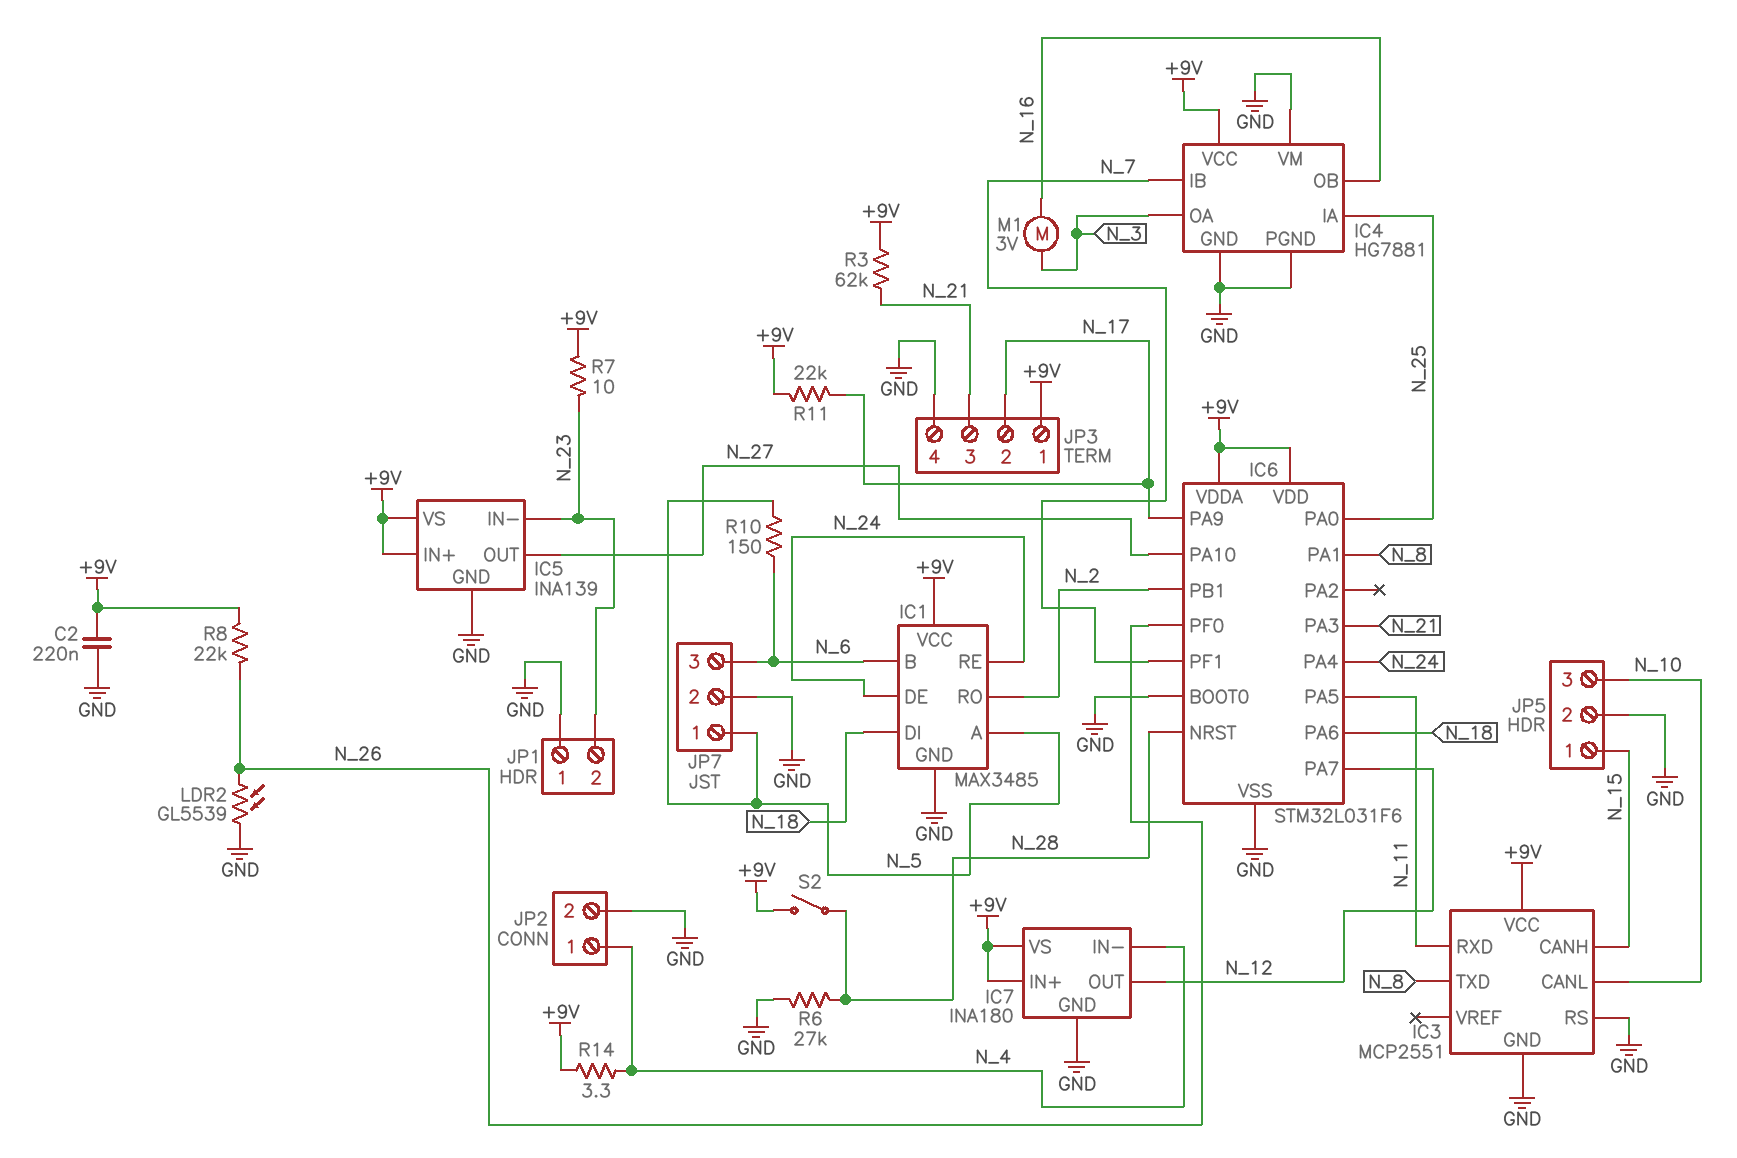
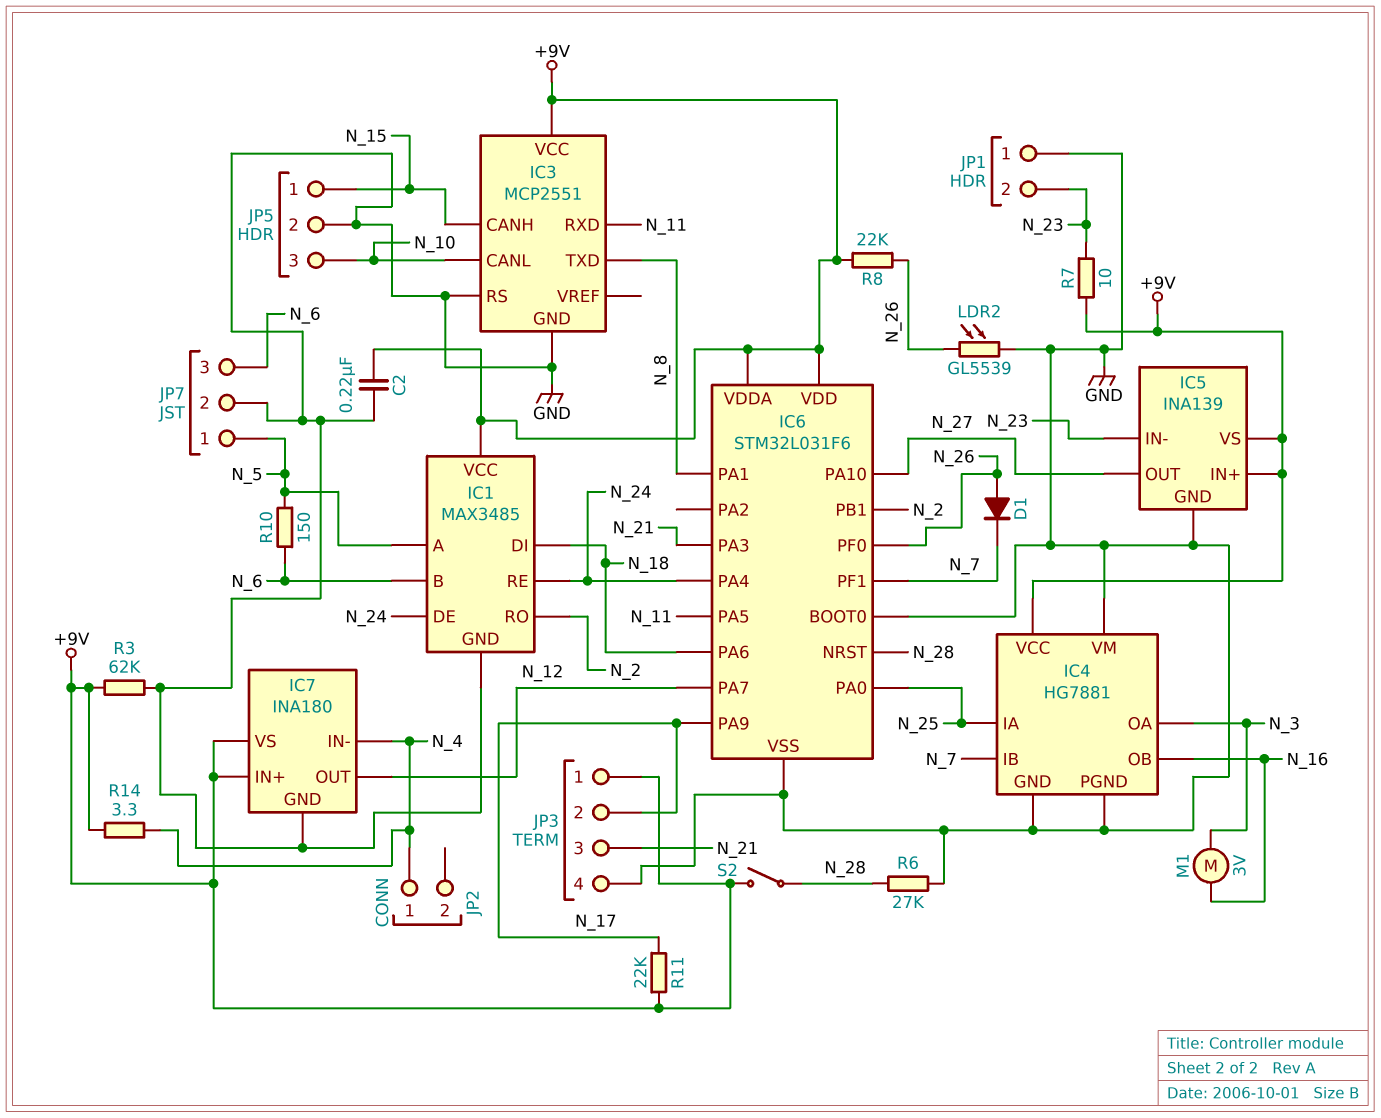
D1: none -> diode (A N_26, K N_7)
JP2 pin 2: GND -> none
R3: 62k (+9V, N_21) -> 62k (+9V, GND)

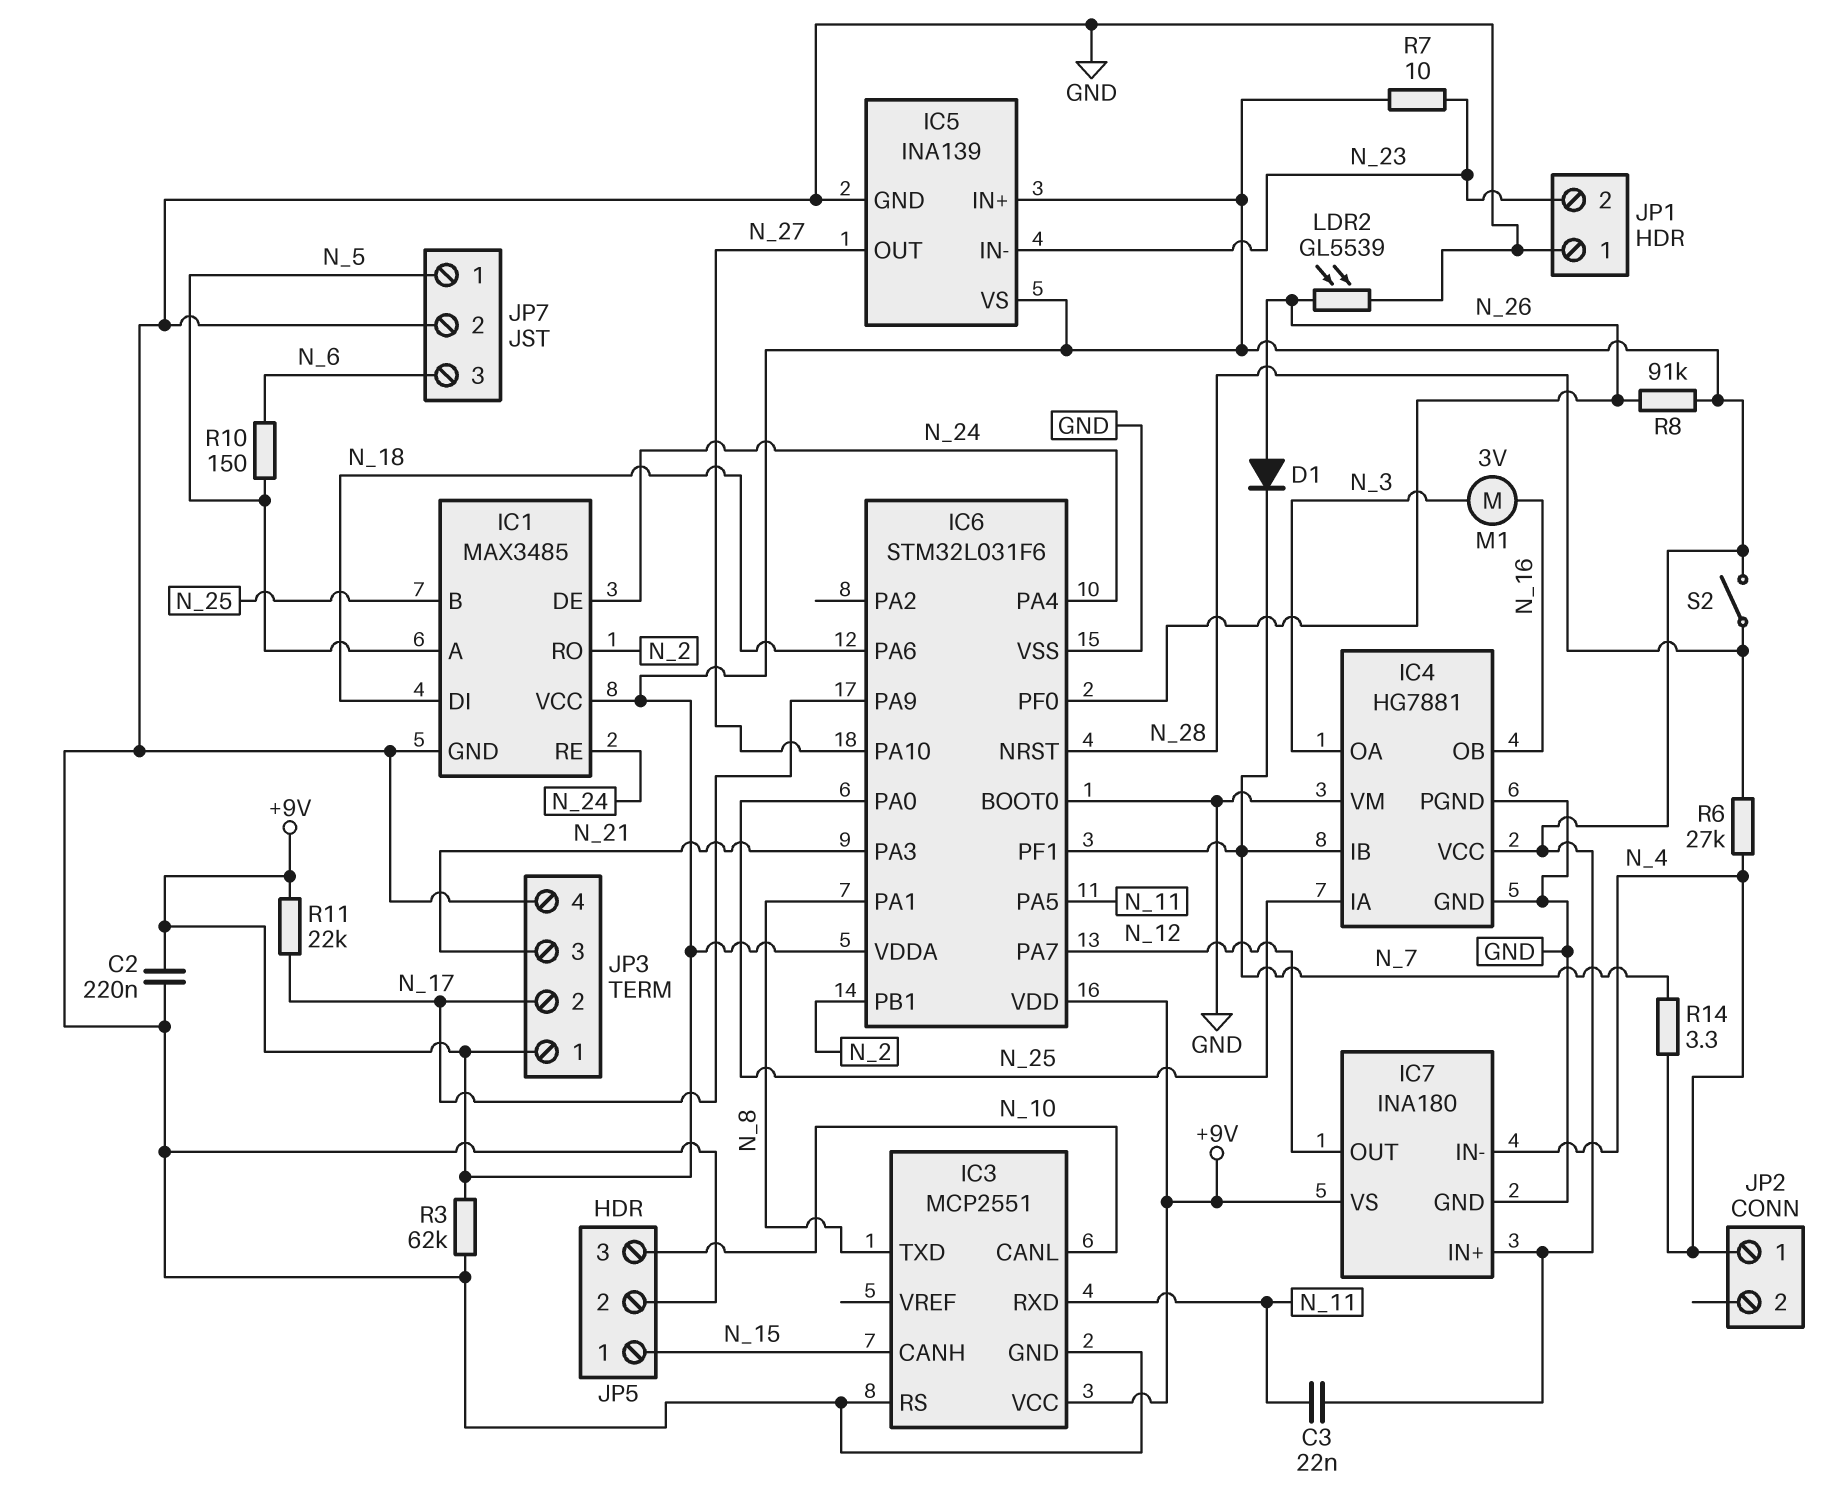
C3: none -> 22nF (+9V, N_11)
IC1 pin B: N_6 -> N_25
R6: 27k (GND, N_28) -> 27k (N_4, N_28)
R8: 22k (+9V, N_26) -> 91k (+9V, N_26)
R14: 3.3 (+9V, N_4) -> 3.3 (N_4, N_7)

